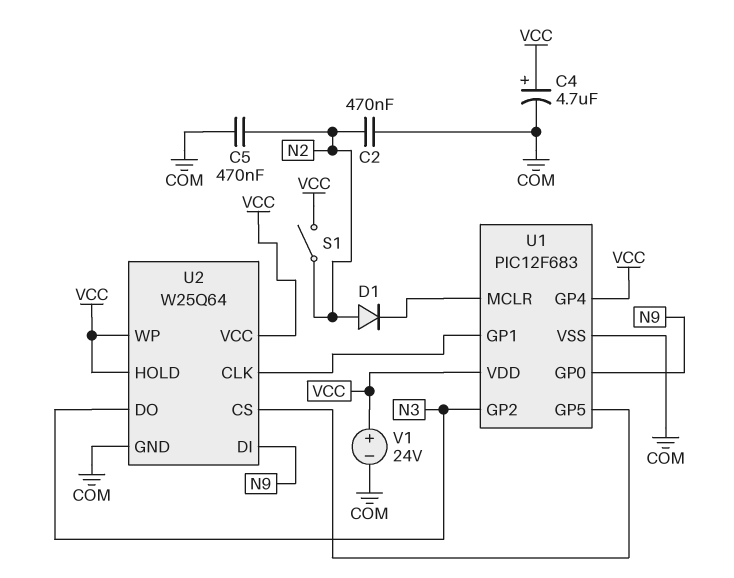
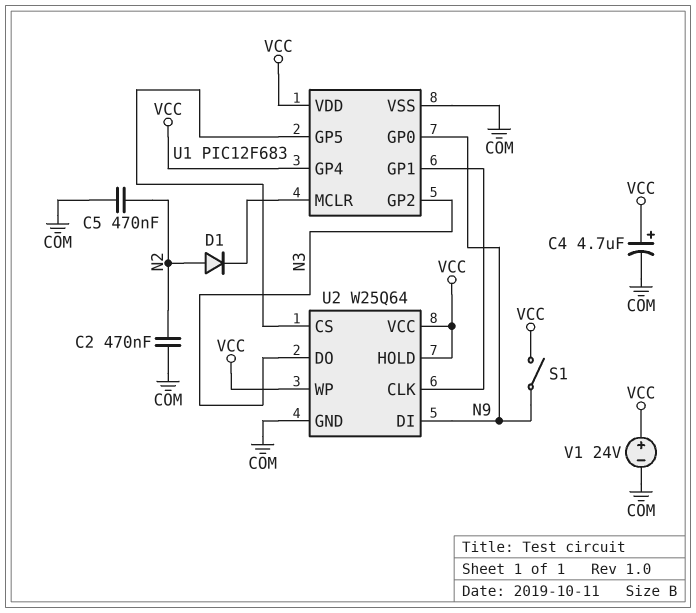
S1: switch (N2, VCC) -> switch (N9, VCC)

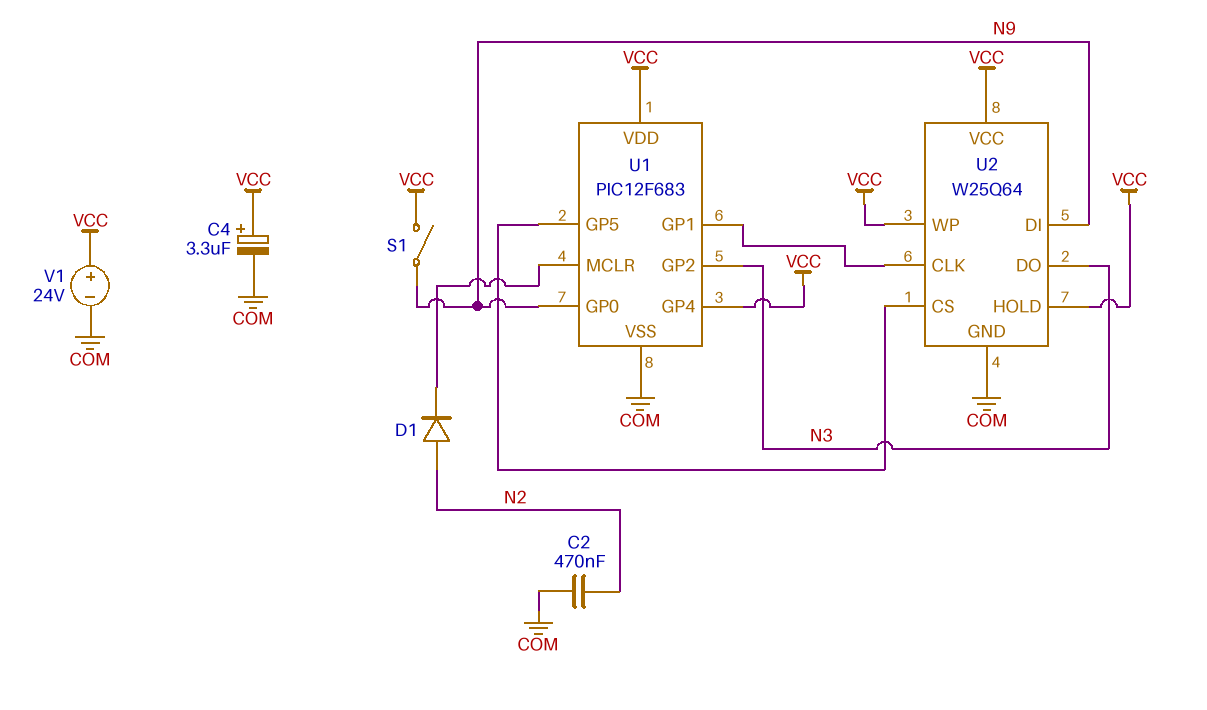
C4: 4.7uF (plus VCC, minus COM) -> 3.3uF (plus VCC, minus COM)
C5: 470nF (COM, N2) -> none

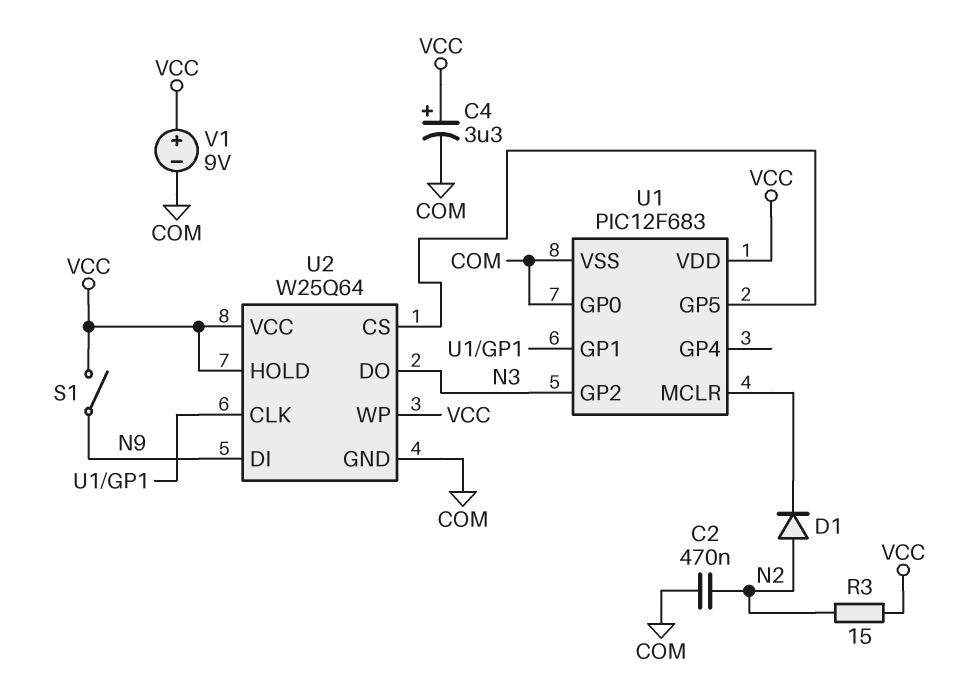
R3: none -> 15 (N2, VCC)
U1 pin GP0: N9 -> COM
U1 pin GP4: VCC -> none
V1: 24V (plus VCC, minus COM) -> 9V (plus VCC, minus COM)

